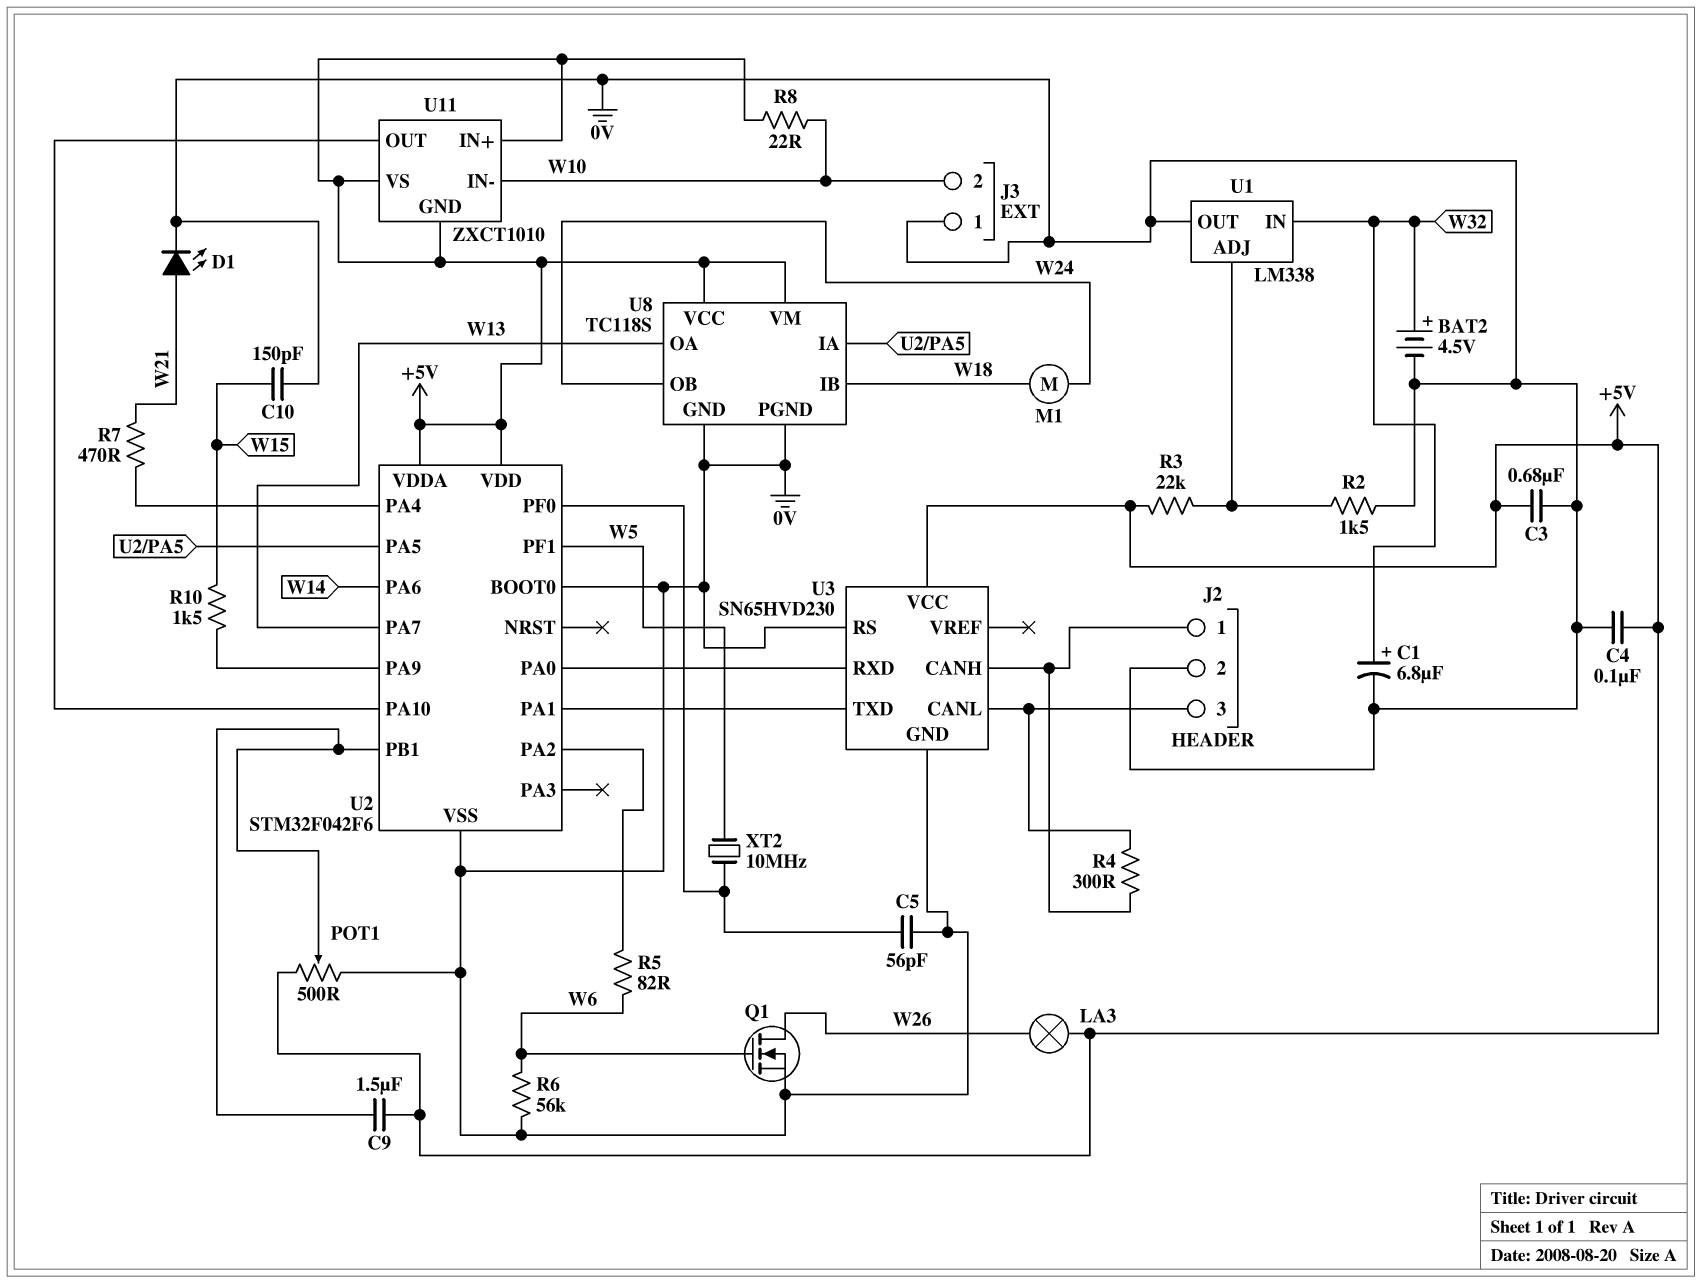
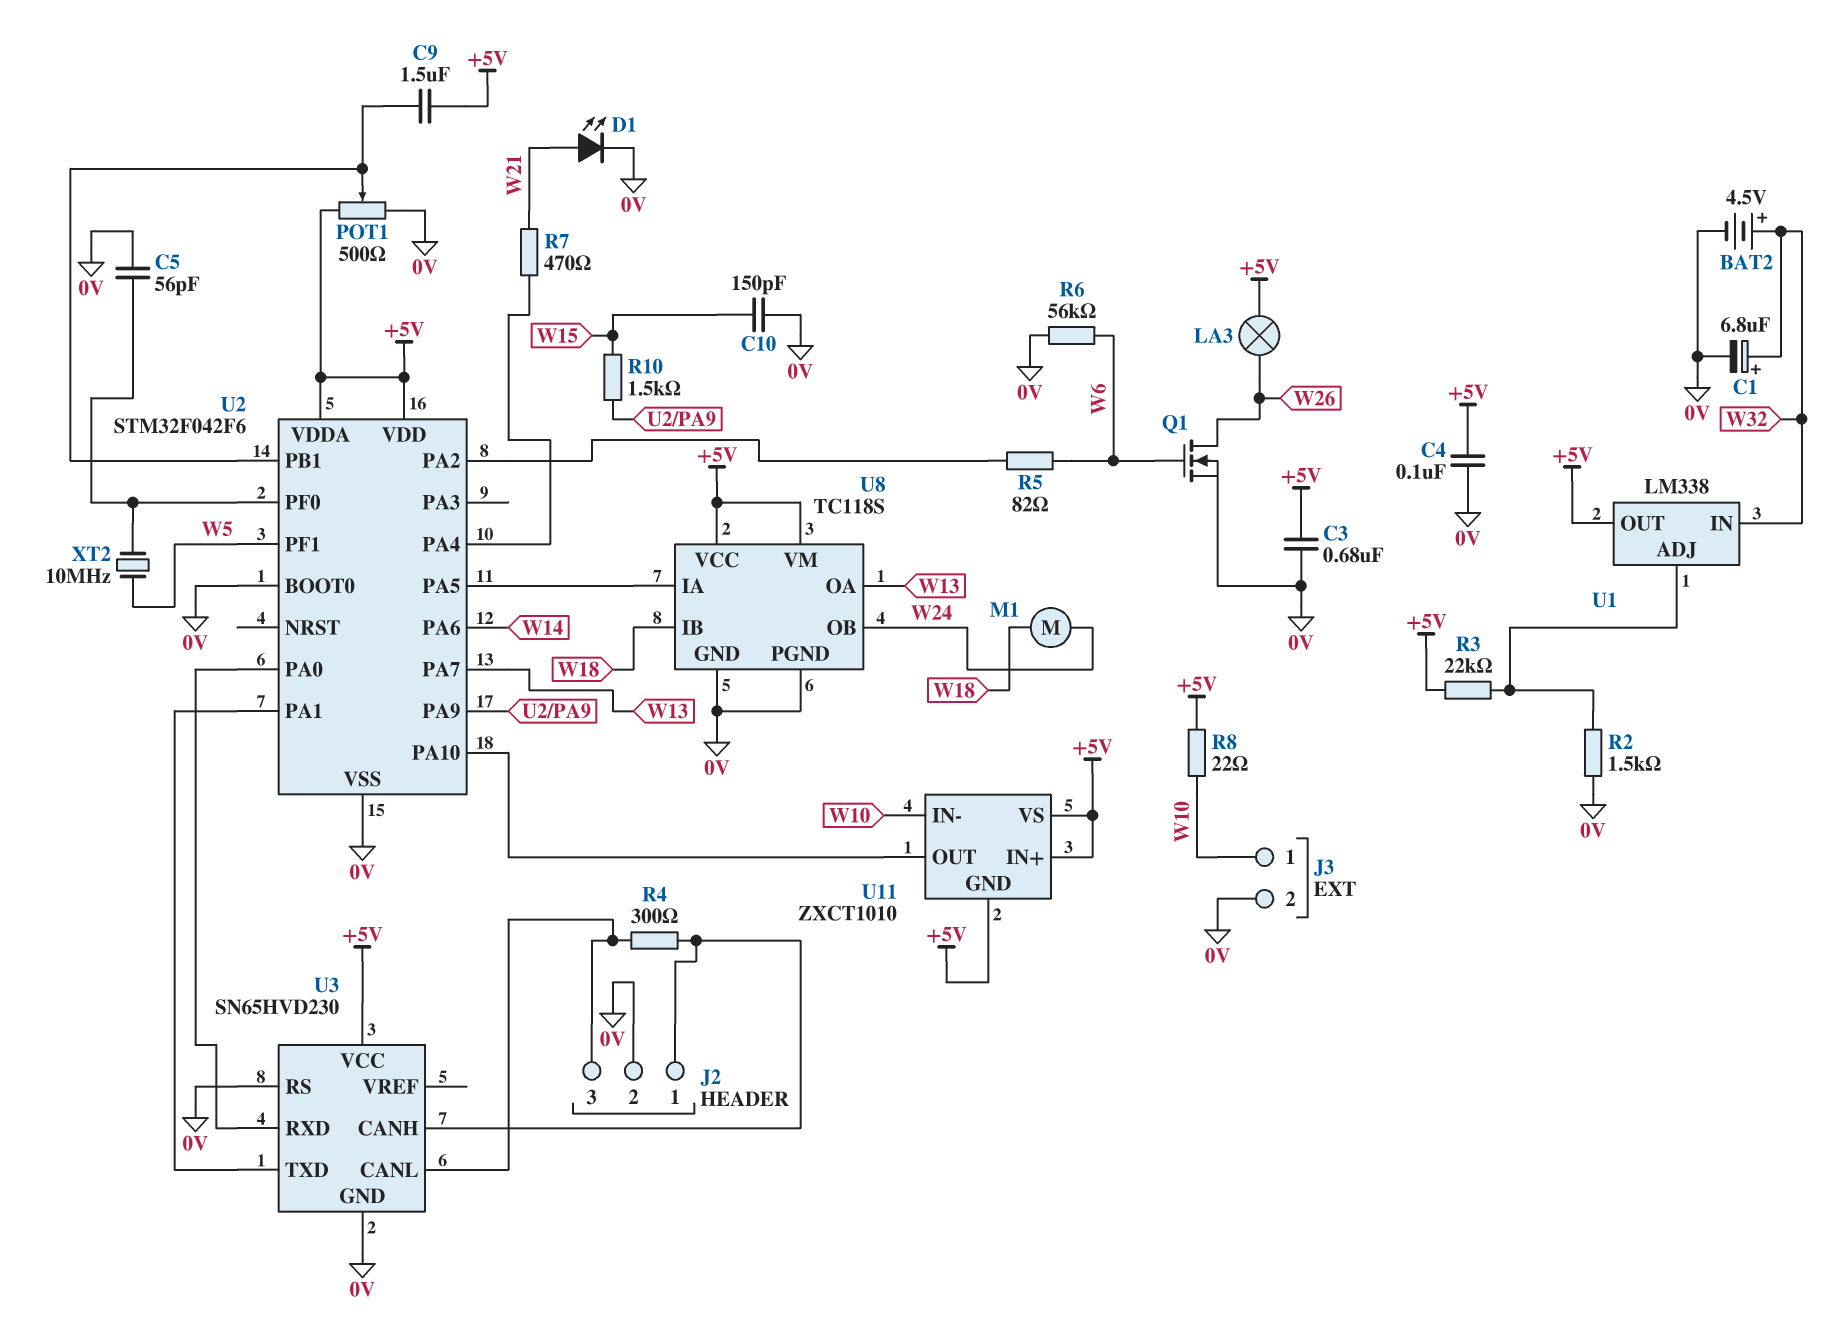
J3 pin 1: 0V -> W10
J3 pin 2: W10 -> 0V
U1 pin OUT: 0V -> +5V

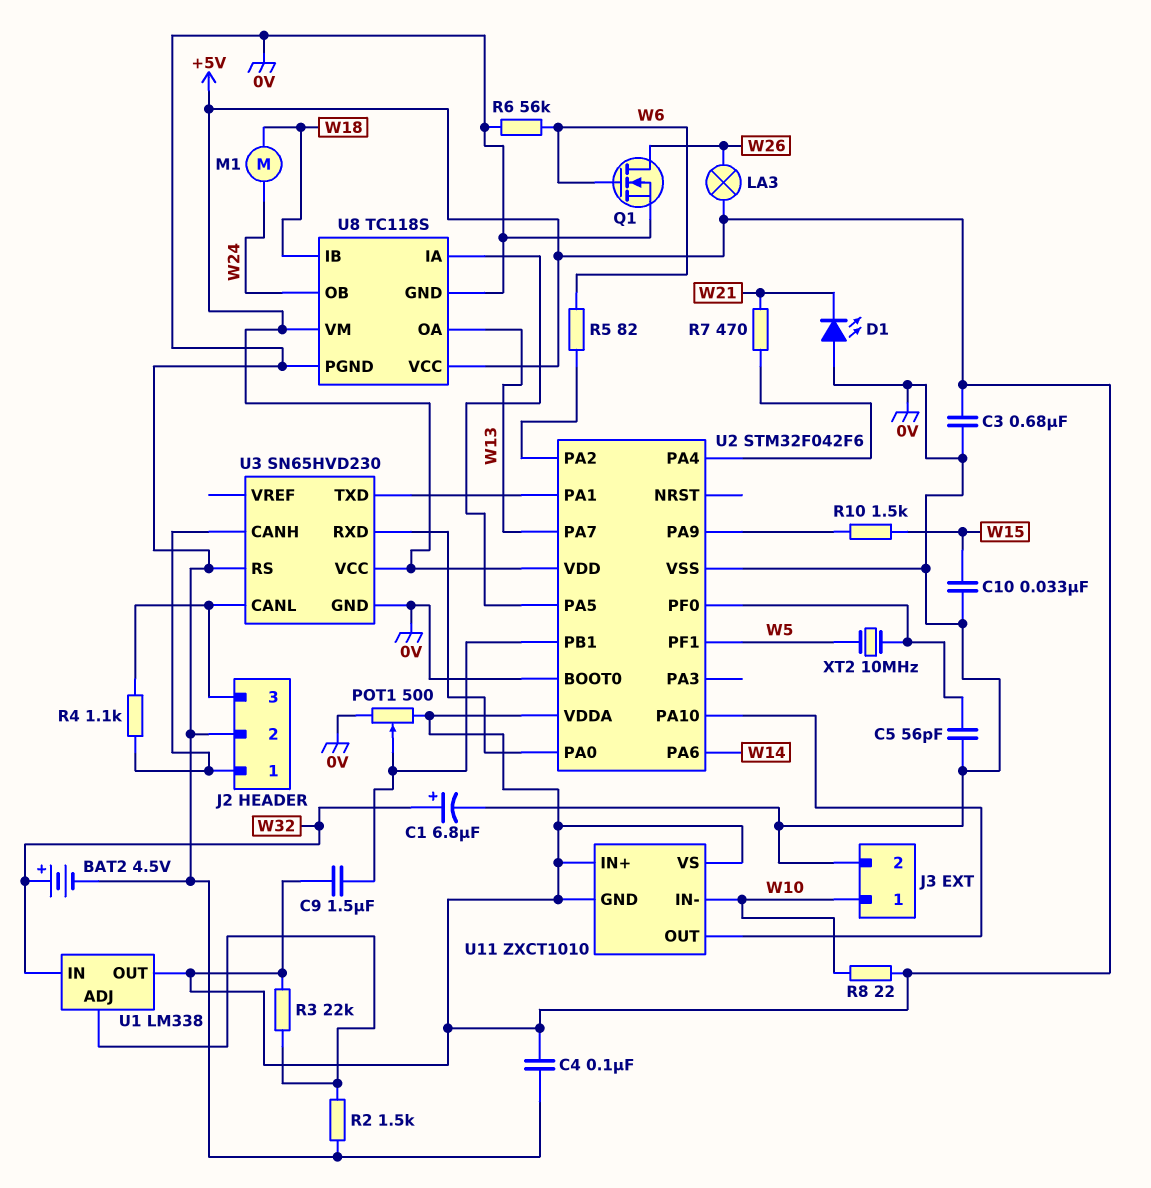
C10: 150pF (0V, W15) -> 33nF (0V, W15)
D1: LED (A W21, K 0V) -> LED (A 0V, K W21)
R4: 300 (J2/1, J2/3) -> 1.1k (J2/1, J2/3)

